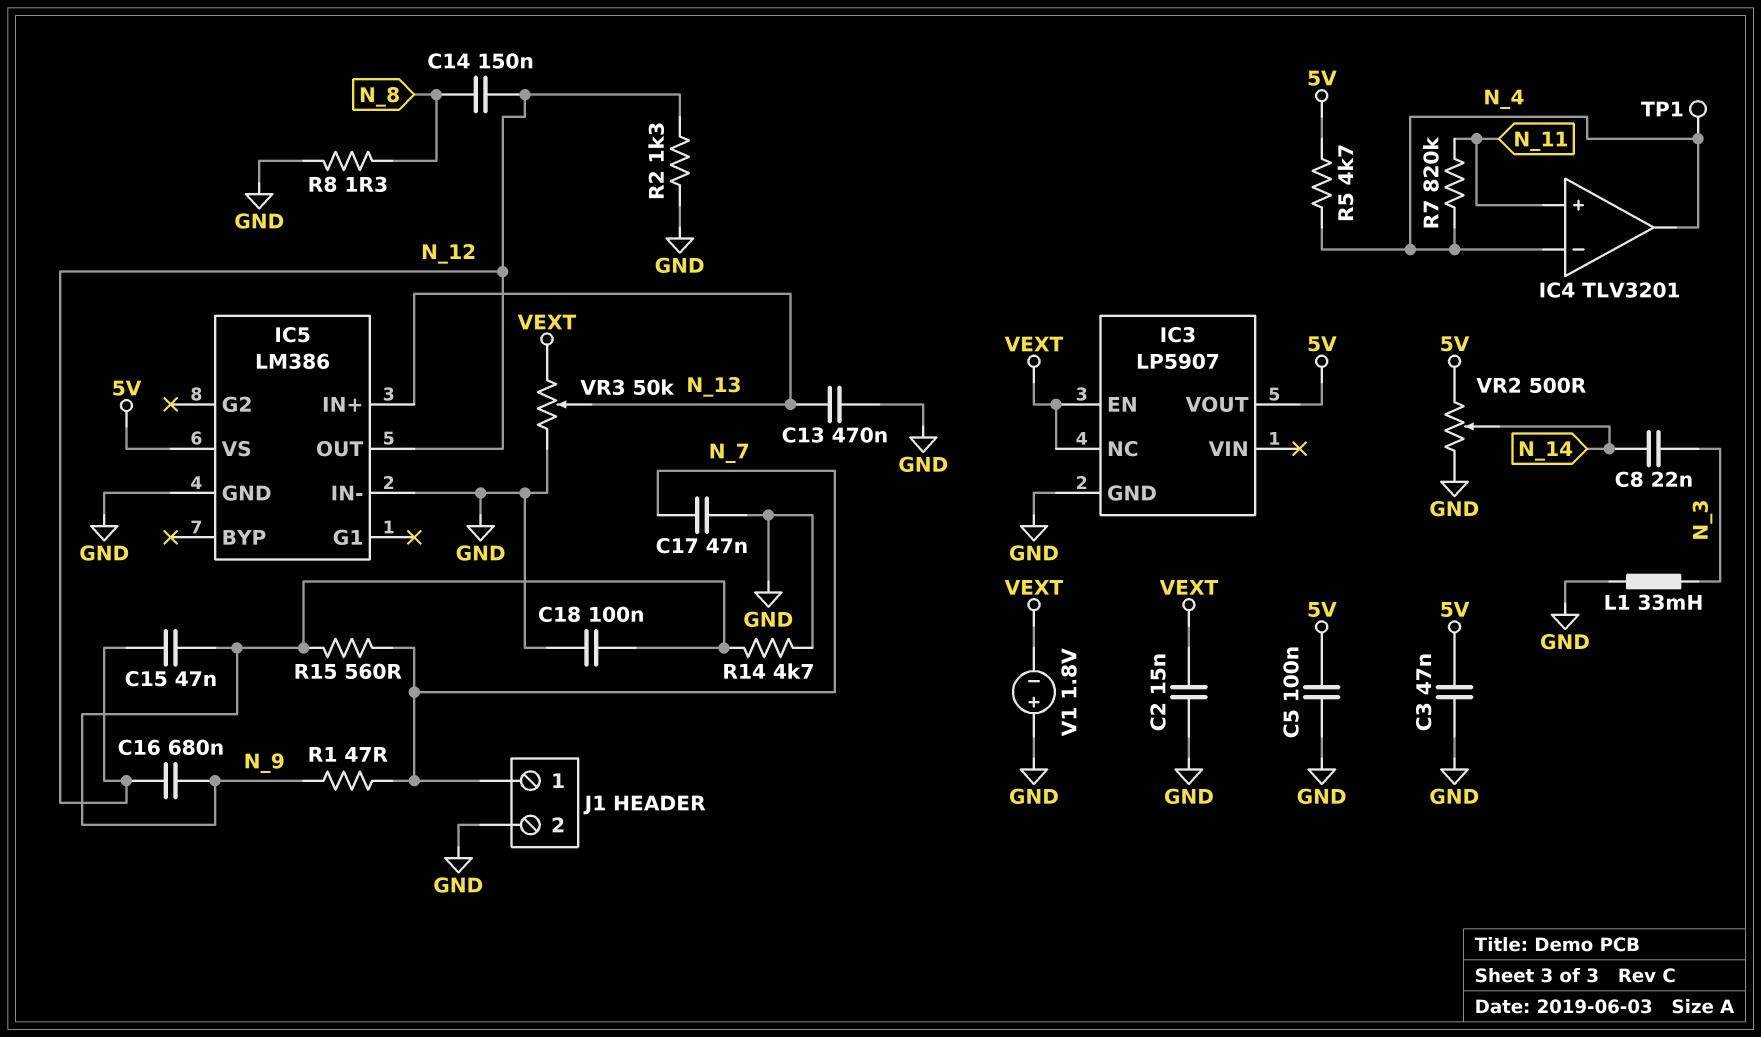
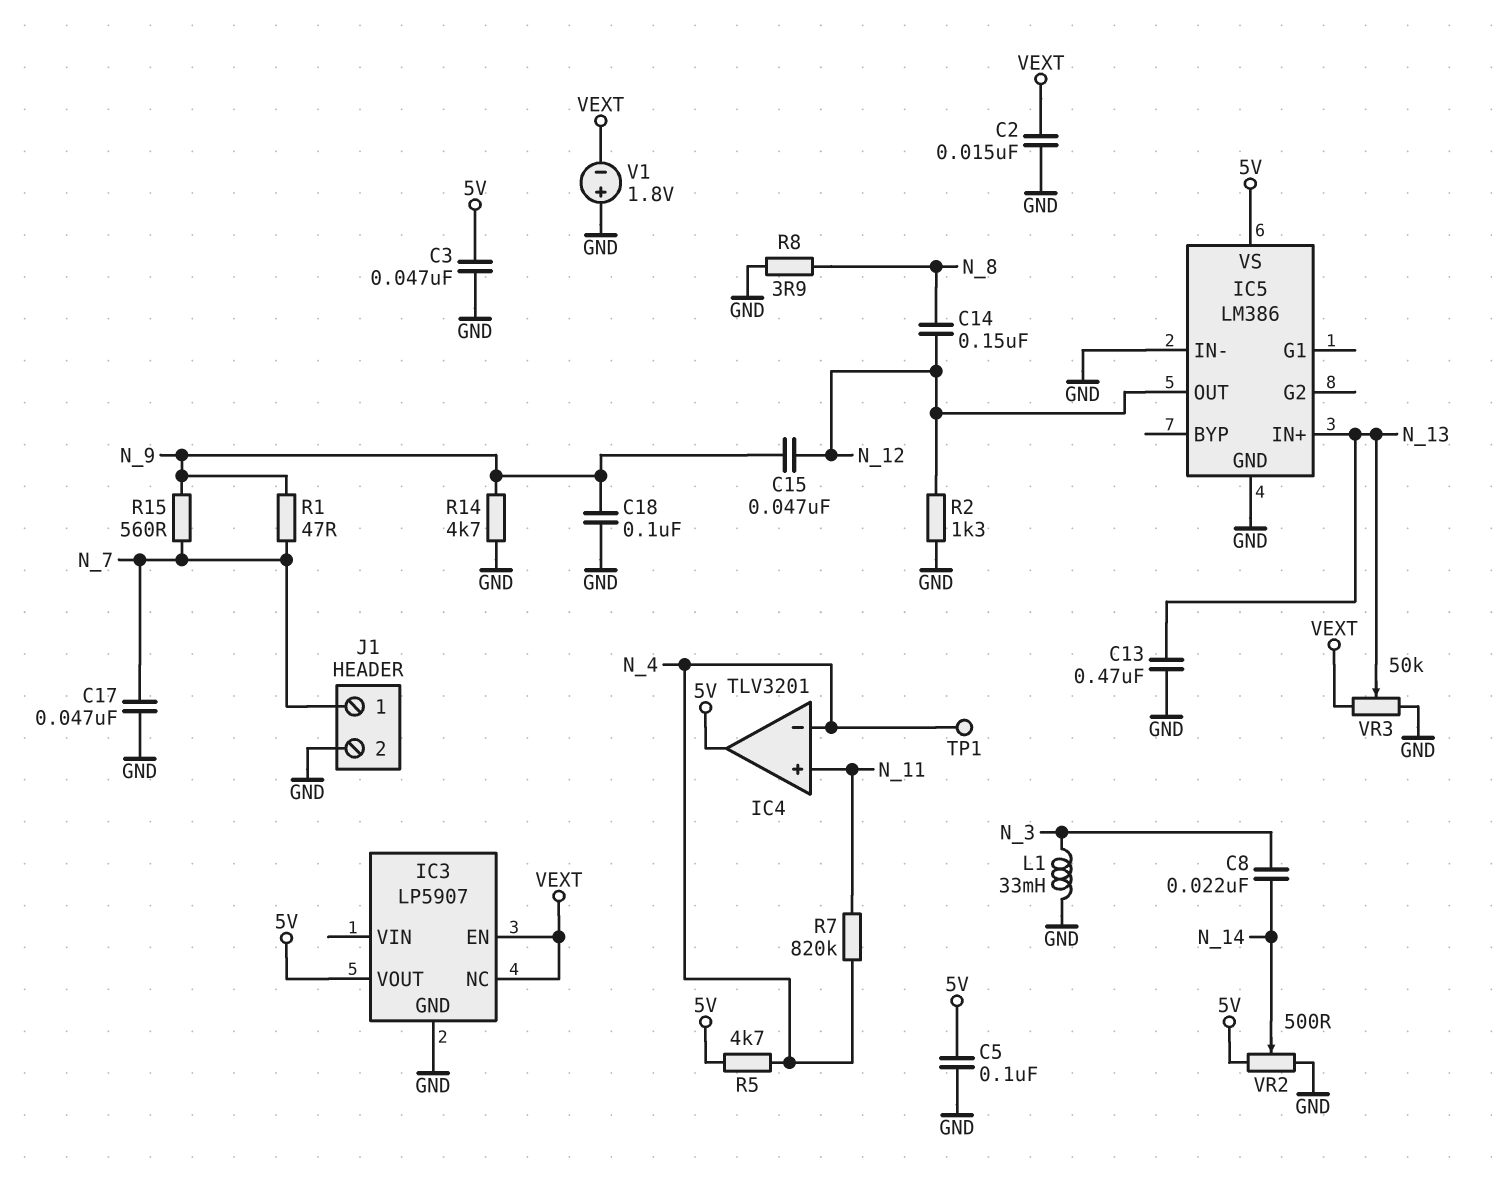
C16: 680nF (N_9, N_12) -> none
IC4 pin out: N_4 -> 5V
R8: 1.3 (GND, N_8) -> 3.9 (GND, N_8)

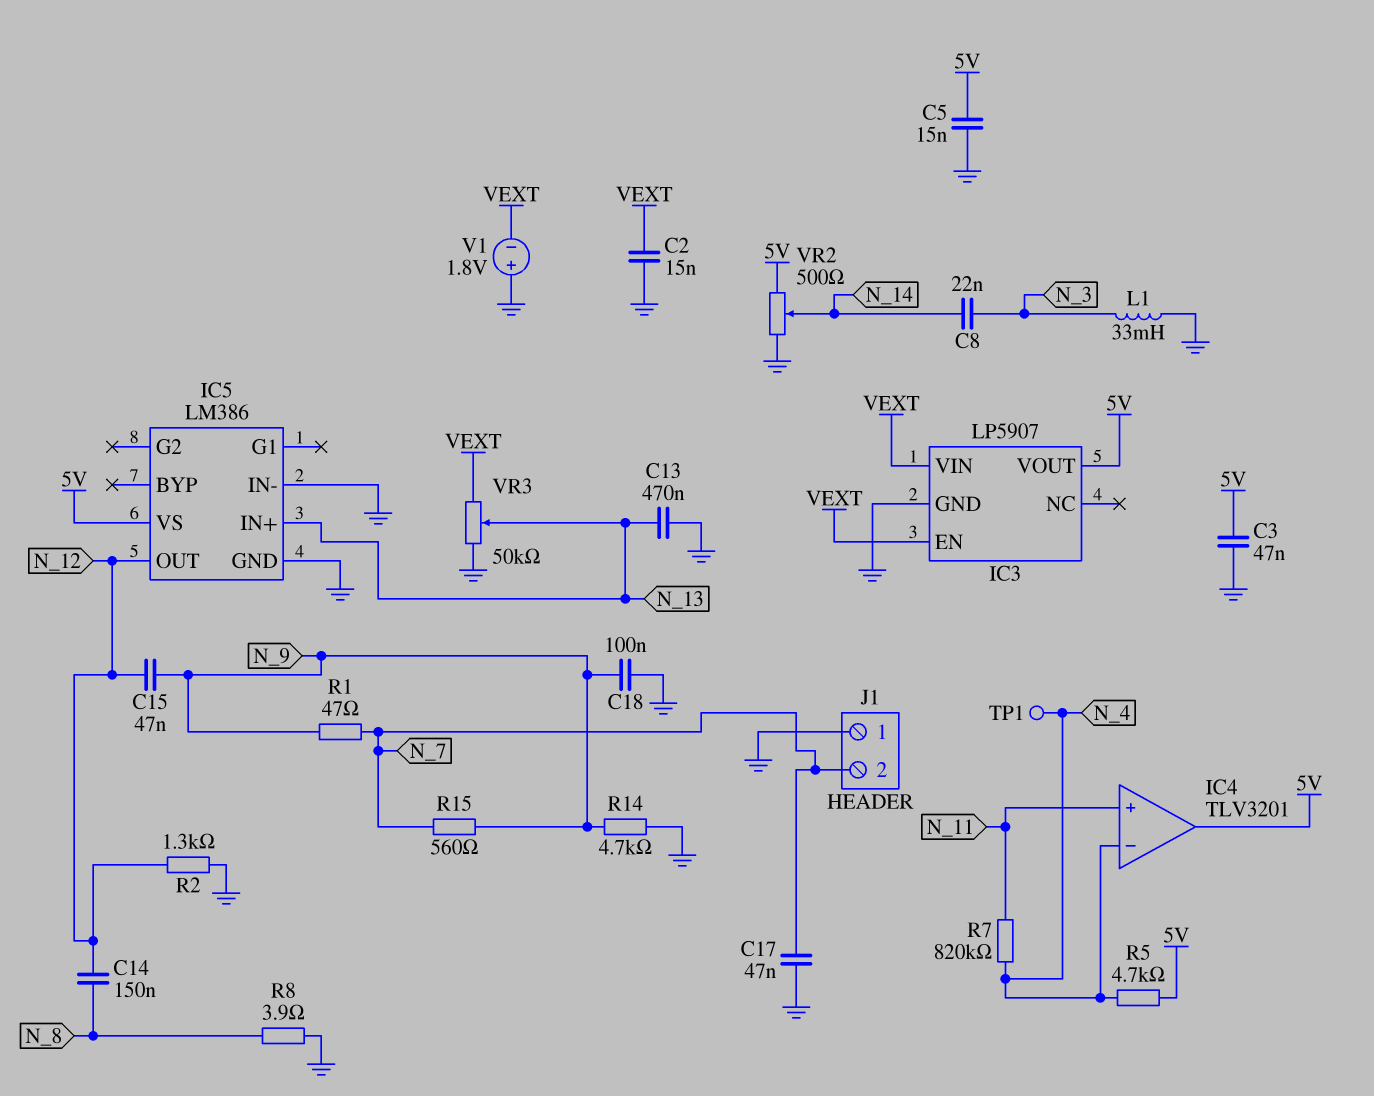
C5: 100nF (5V, GND) -> 15nF (5V, GND)
IC3 pin NC: VEXT -> none
IC3 pin VIN: none -> VEXT
J1 pin 1: N_7 -> GND
J1 pin 2: GND -> N_7

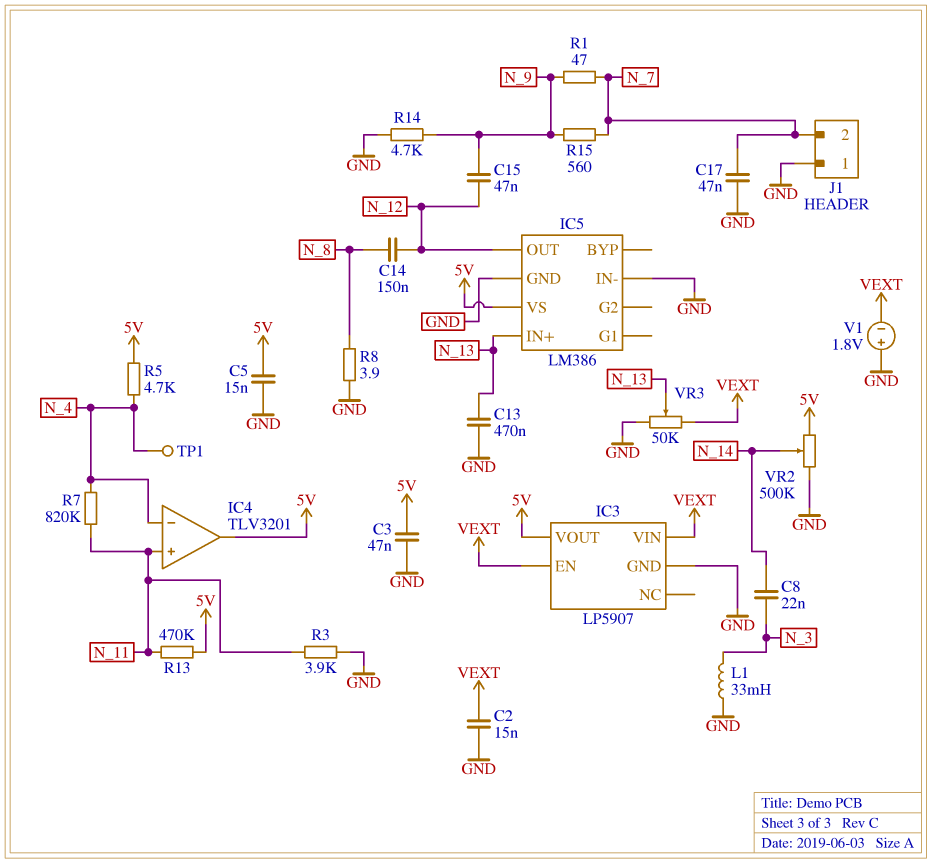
C18: 100nF (GND, N_9) -> none
R2: 1.3k (GND, N_12) -> none
R3: none -> 3.9k (GND, N_11)
R13: none -> 470k (5V, N_11)
VR2: 500 (5V, GND, wiper N_14) -> 500k (5V, GND, wiper N_14)

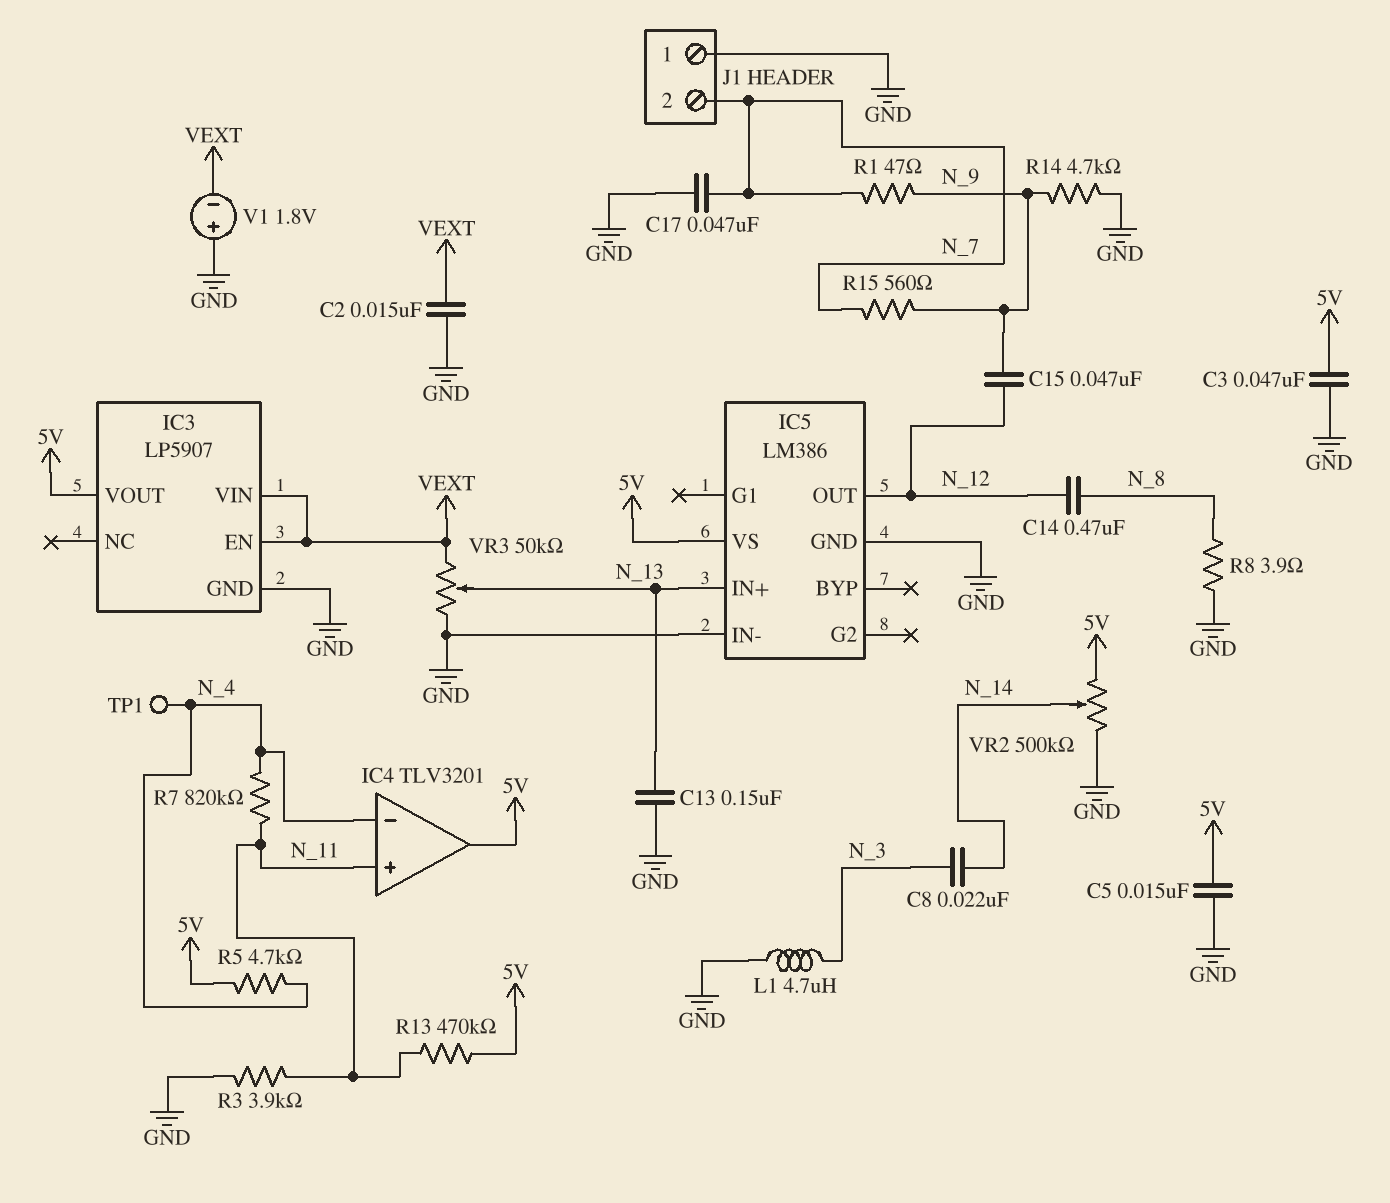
C13: 470nF (GND, N_13) -> 150nF (GND, N_13)
C14: 150nF (N_8, N_12) -> 470nF (N_8, N_12)
L1: 33mH (GND, N_3) -> 4.7uH (GND, N_3)

